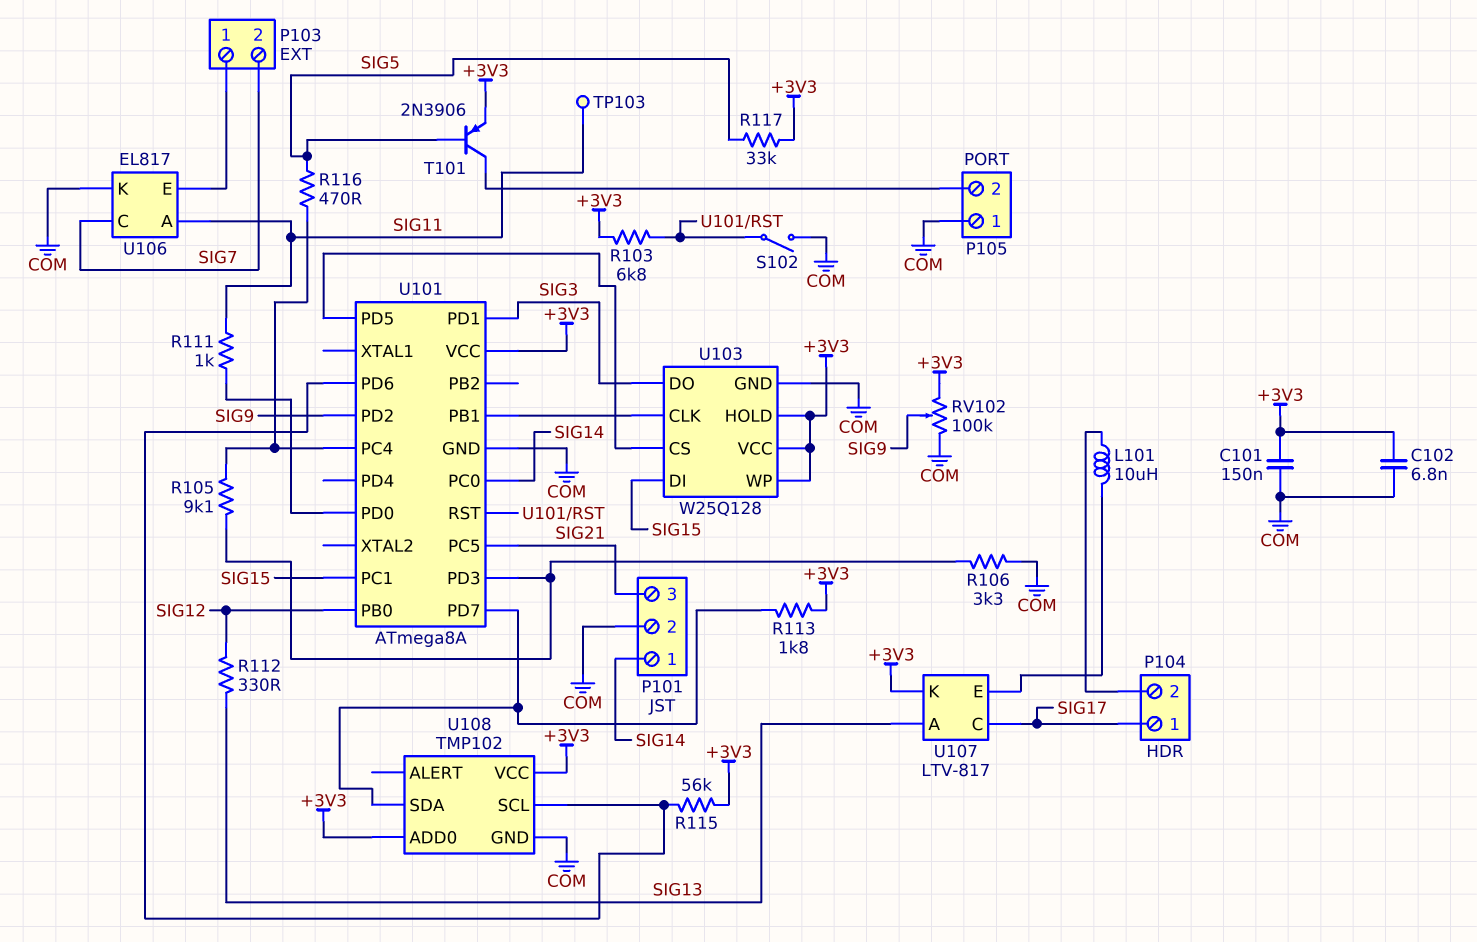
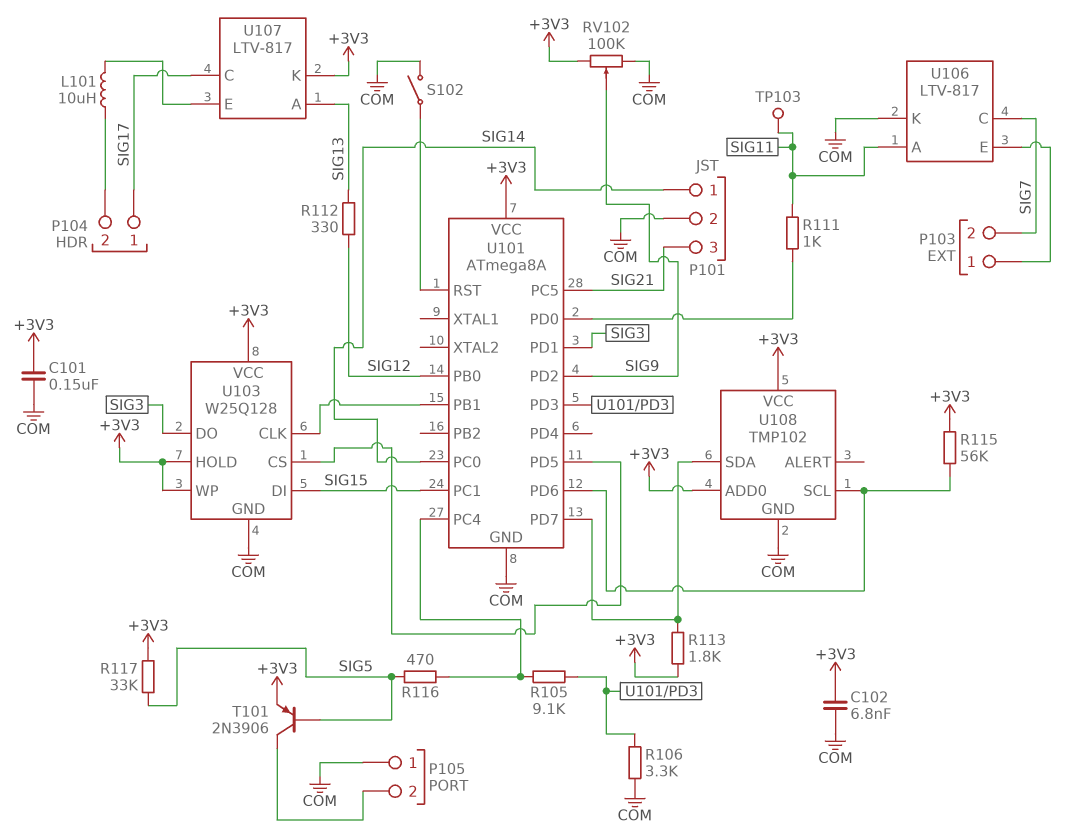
R103: 6.8k (+3V3, U101/RST) -> none
U106: EL817 -> LTV-817

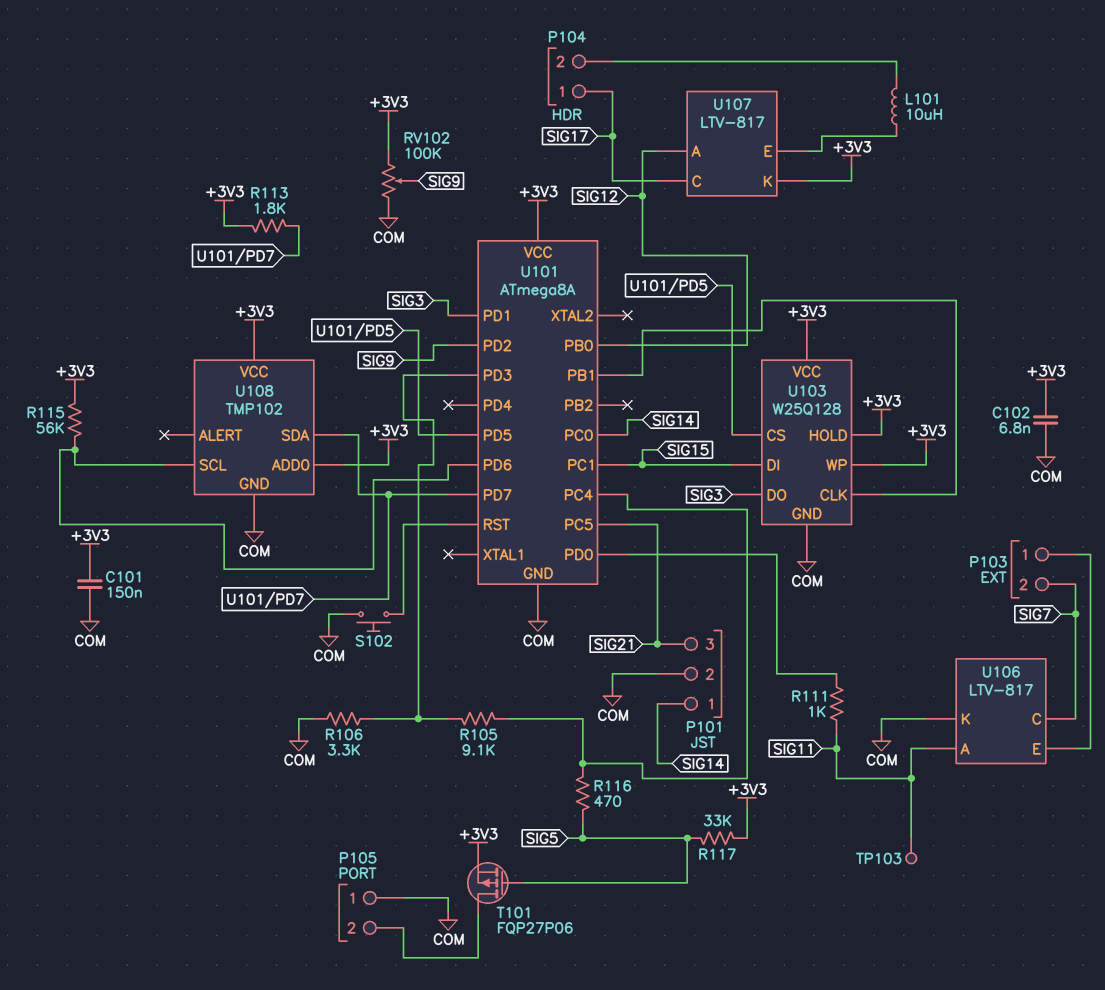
R112: 330 (SIG12, SIG13) -> none
S102: switch (COM, U101/RST) -> button (COM, U101/RST)
T101: PNP 2N3906 (B SIG5, C P105/2, E +3V3) -> PMOS FQP27P06 (G SIG5, D P105/2, S +3V3)
U107 pin A: SIG13 -> SIG12

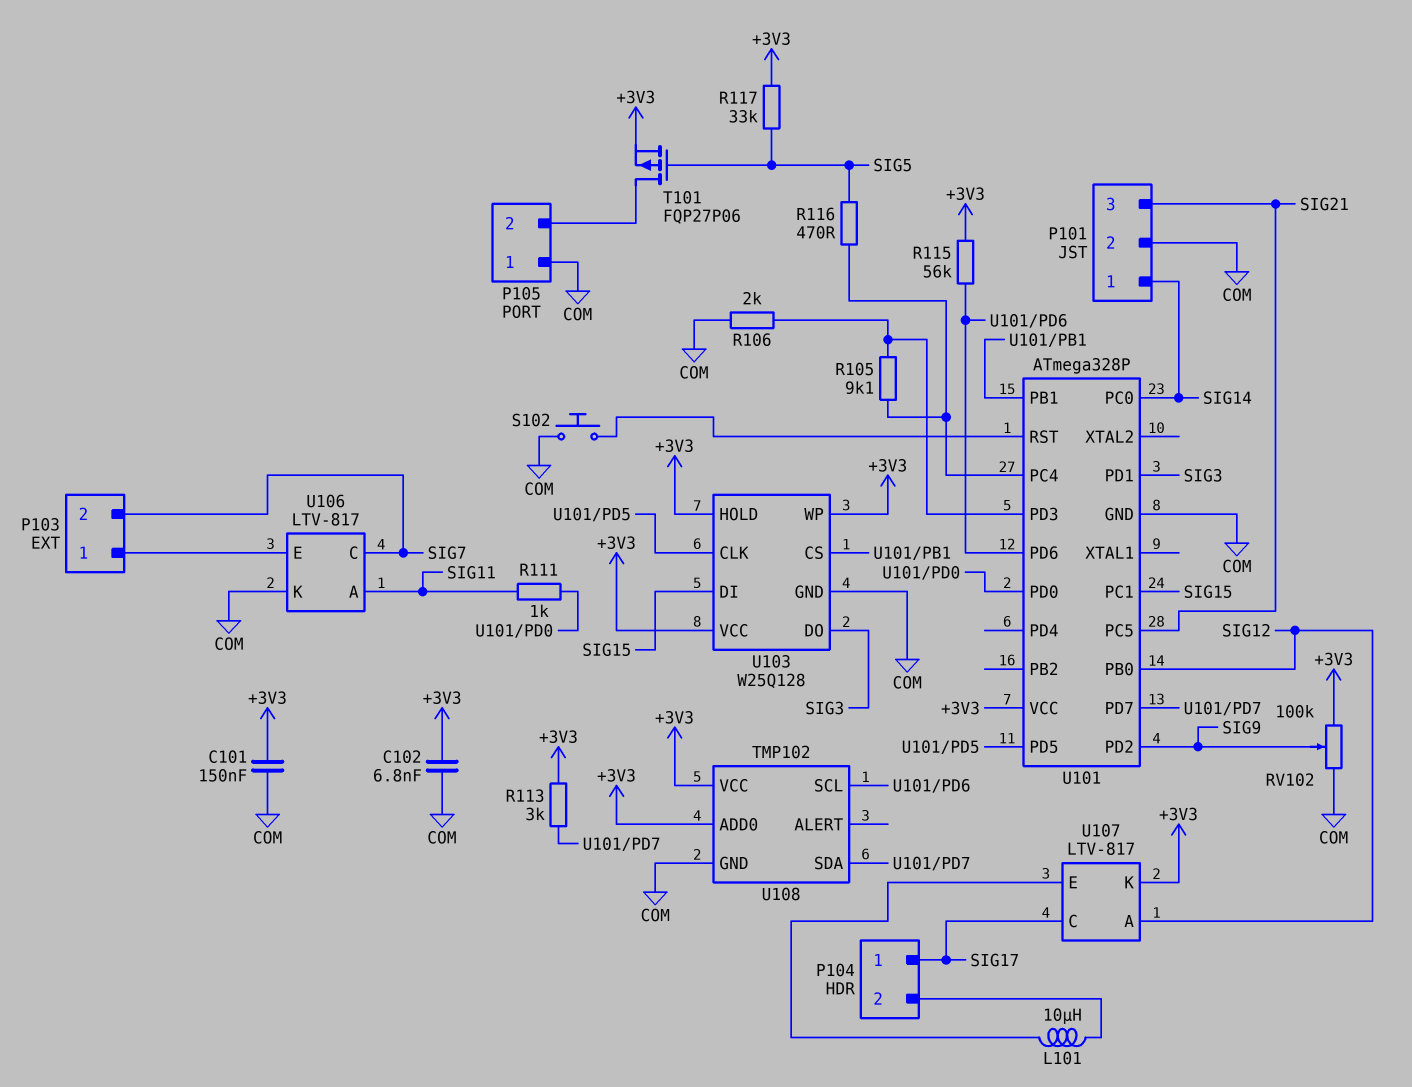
R106: 3.3k (COM, U101/PD3) -> 2k (COM, U101/PD3)
R113: 1.8k (+3V3, U101/PD7) -> 3k (+3V3, U101/PD7)
TP103: test point (SIG11) -> none
U101: ATmega8A -> ATmega328P
U103 pin CLK: U101/PB1 -> U101/PD5
U103 pin CS: U101/PD5 -> U101/PB1

